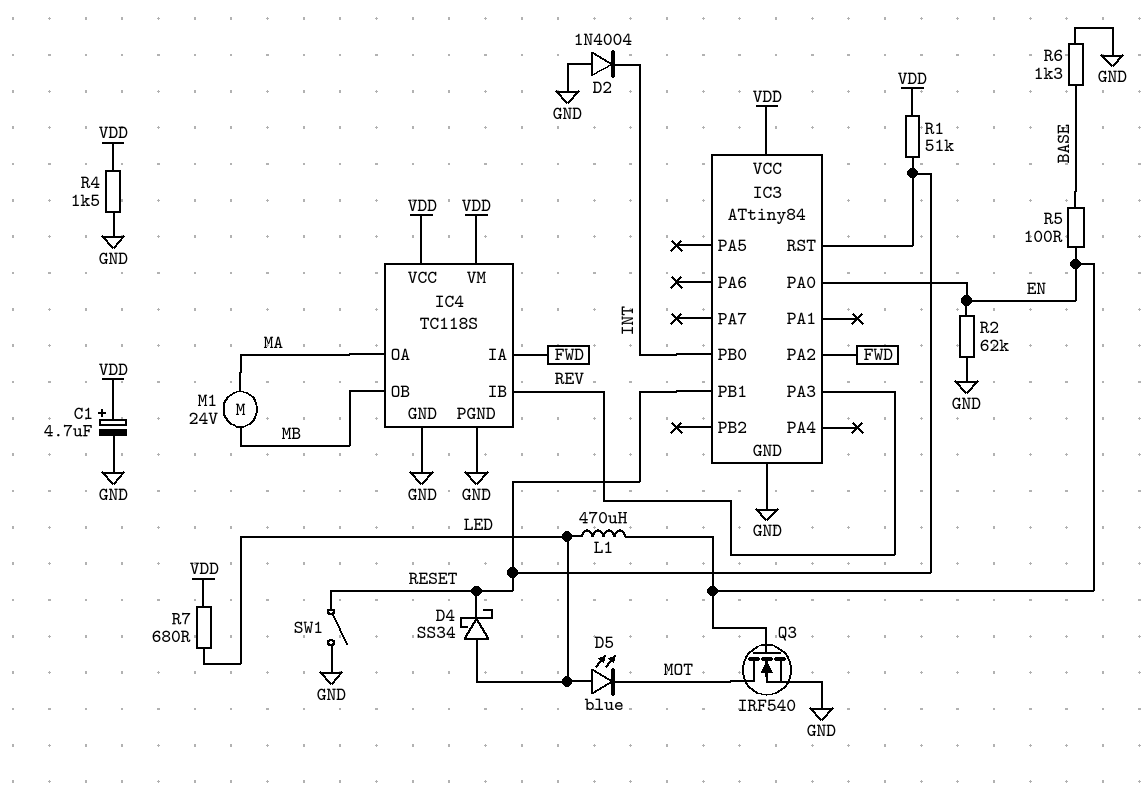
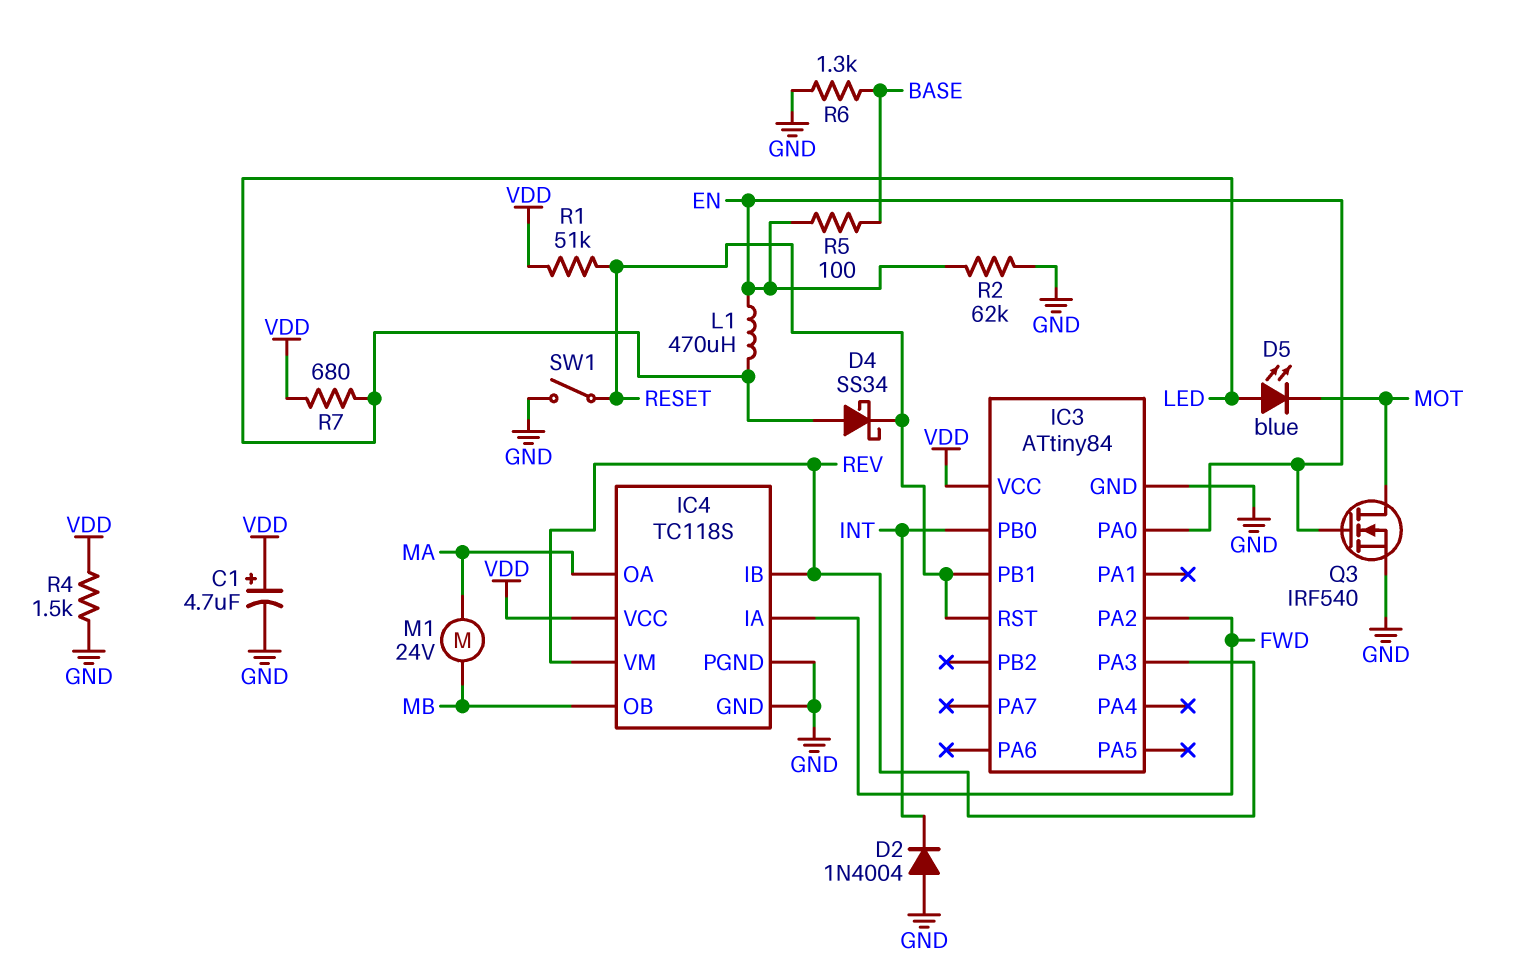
IC4 pin VM: VDD -> REV

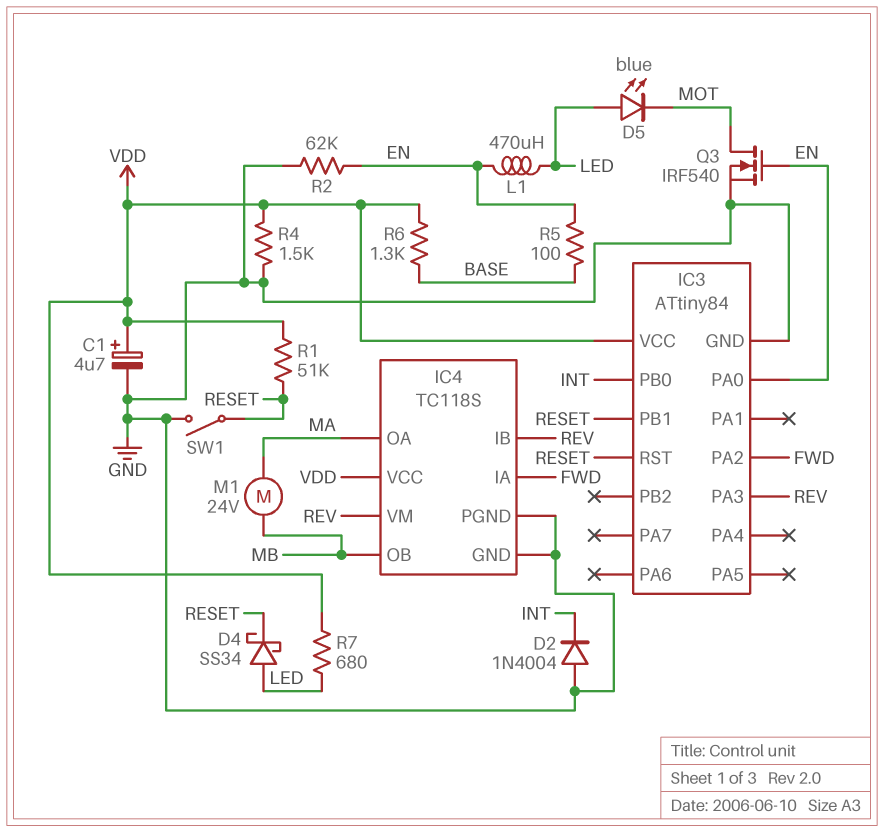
R6: 1.3k (BASE, GND) -> 1.3k (BASE, VDD)

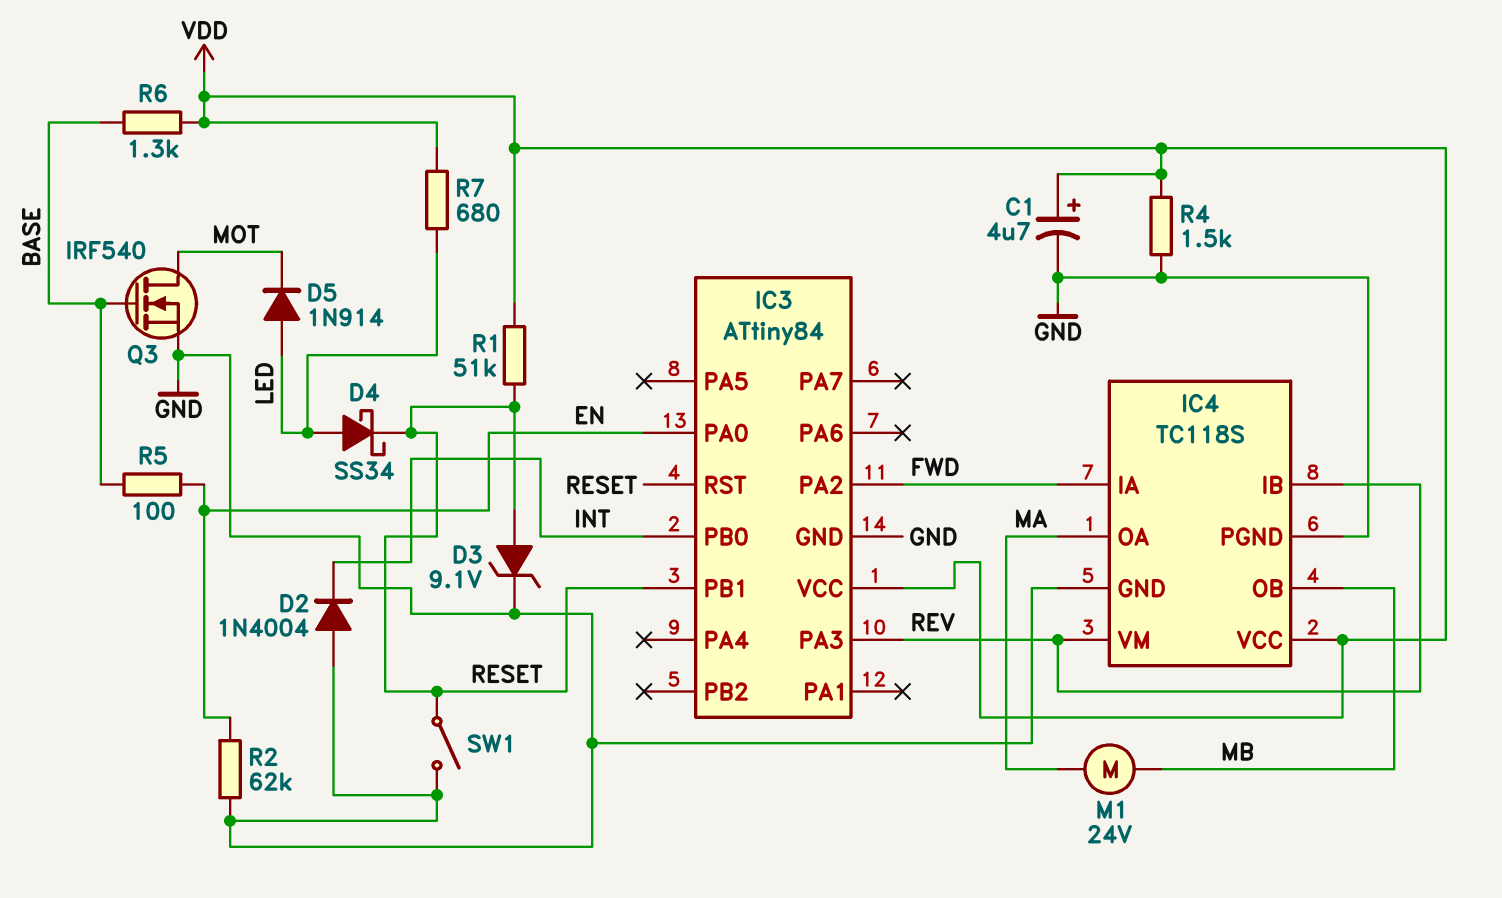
D3: none -> zener 9.1V (A RESET, K GND)
D5: LED blue (A LED, K MOT) -> diode 1N914 (A LED, K MOT)
L1: 470uH (EN, LED) -> none
Q3: NMOS IRF540 (G EN, D MOT, S GND) -> NMOS IRF540 (G BASE, D MOT, S GND)

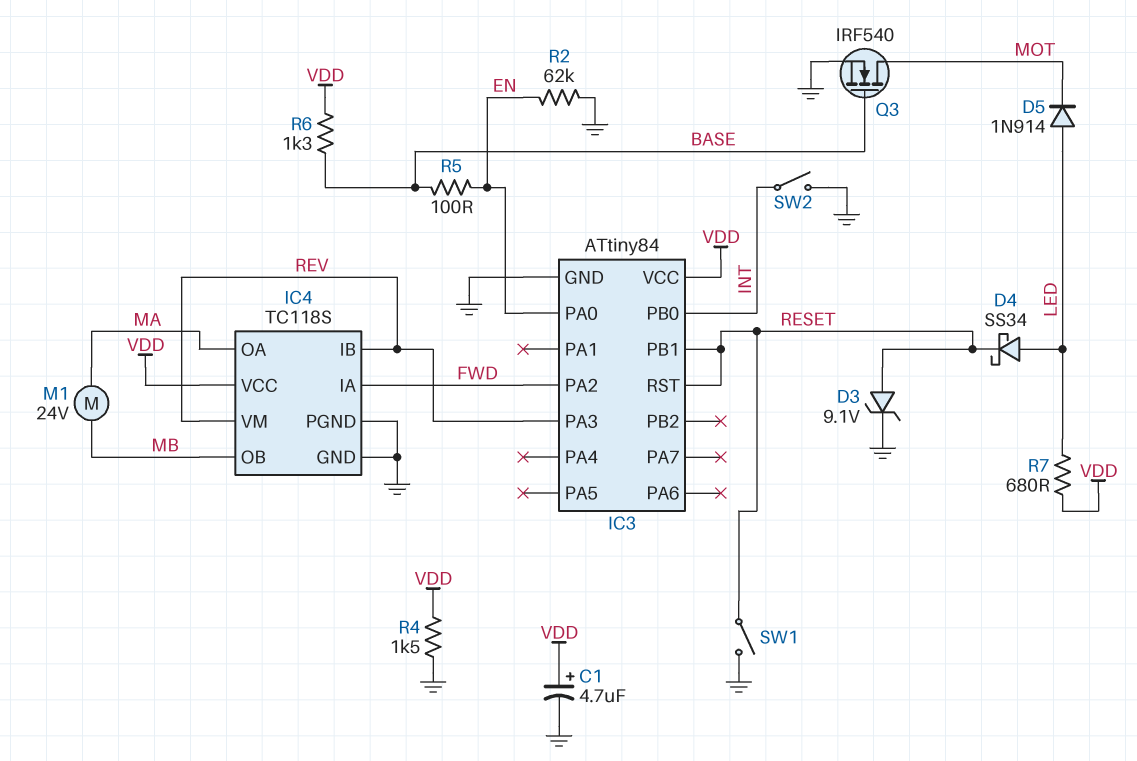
D2: diode 1N4004 (A GND, K INT) -> none
R1: 51k (RESET, VDD) -> none
SW2: none -> switch (GND, INT)

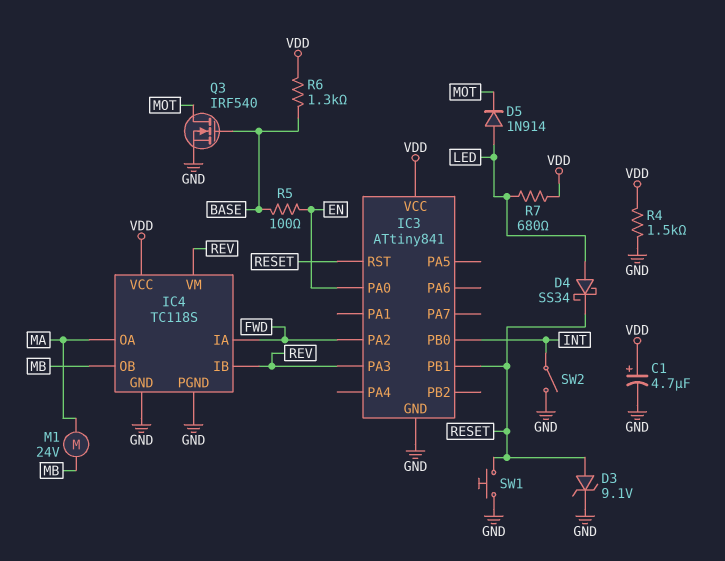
IC3: ATtiny84 -> ATtiny841
R2: 62k (EN, GND) -> none
SW1: switch (GND, RESET) -> button (GND, RESET)

